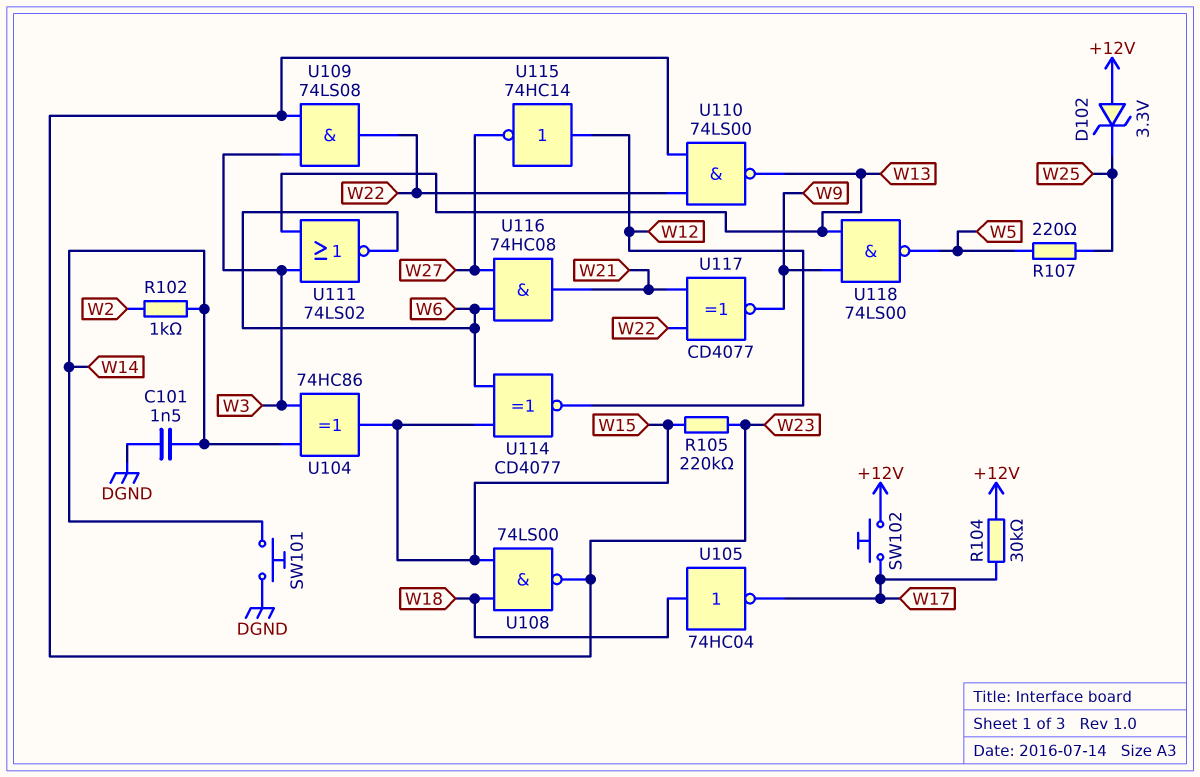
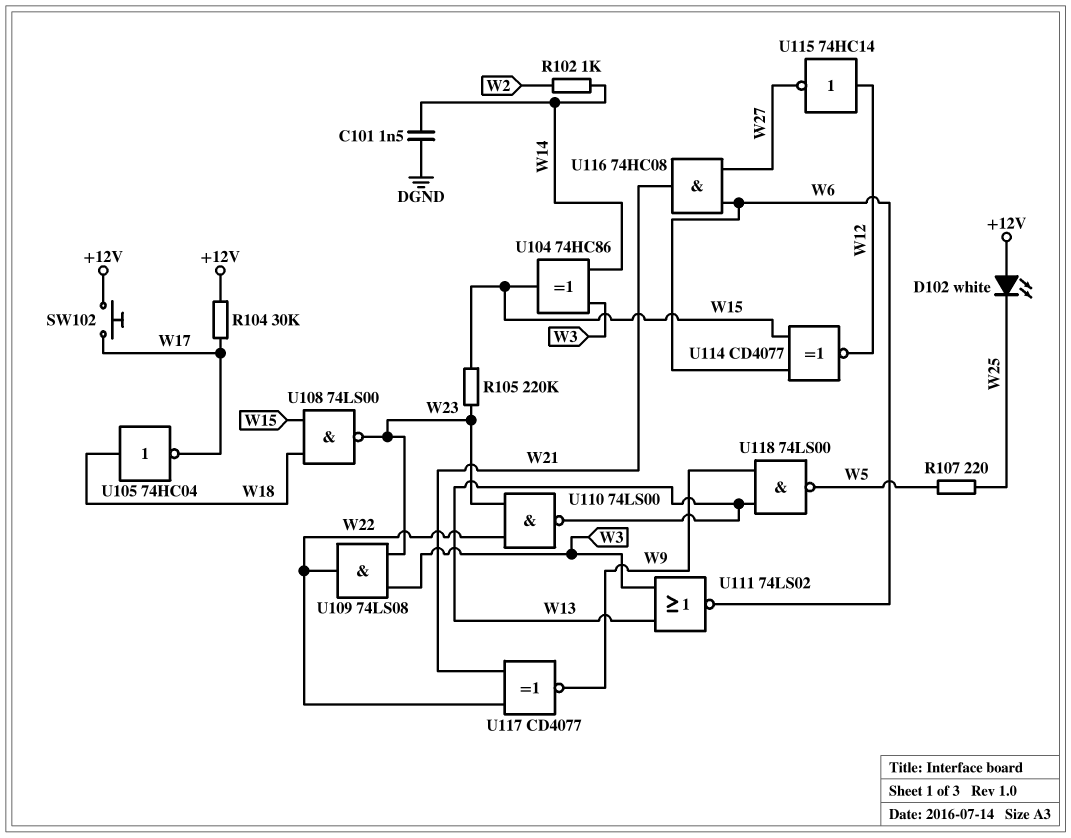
D102: zener 3.3V (A +12V, K W25) -> LED white (A +12V, K W25)
SW101: button (DGND, W14) -> none

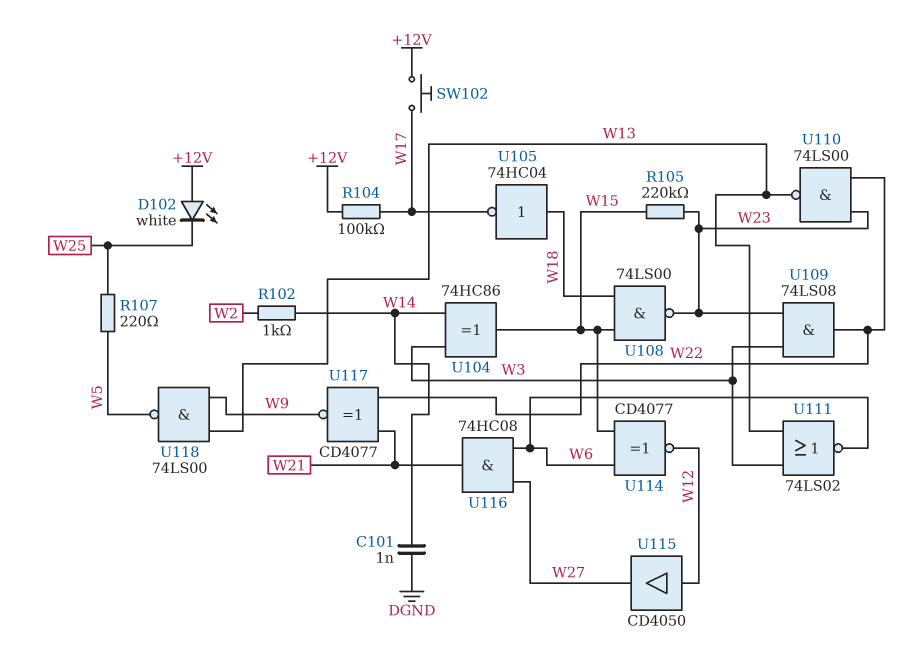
C101: 1.5nF (DGND, W14) -> 1nF (DGND, W14)
R104: 30k (+12V, W17) -> 100k (+12V, W17)
U115: NOT 74HC14 (in W12, out W27) -> buffer CD4050 (in W12, out W27)

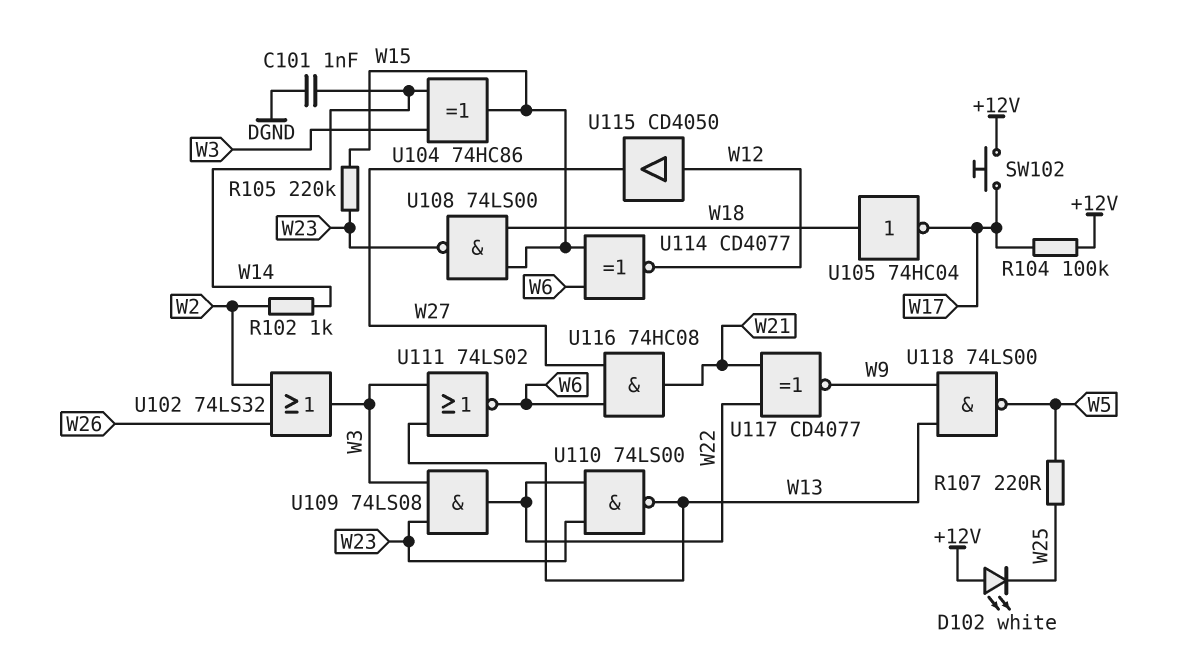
U102: none -> OR 74LS32 (in W2, in W26, out W3)

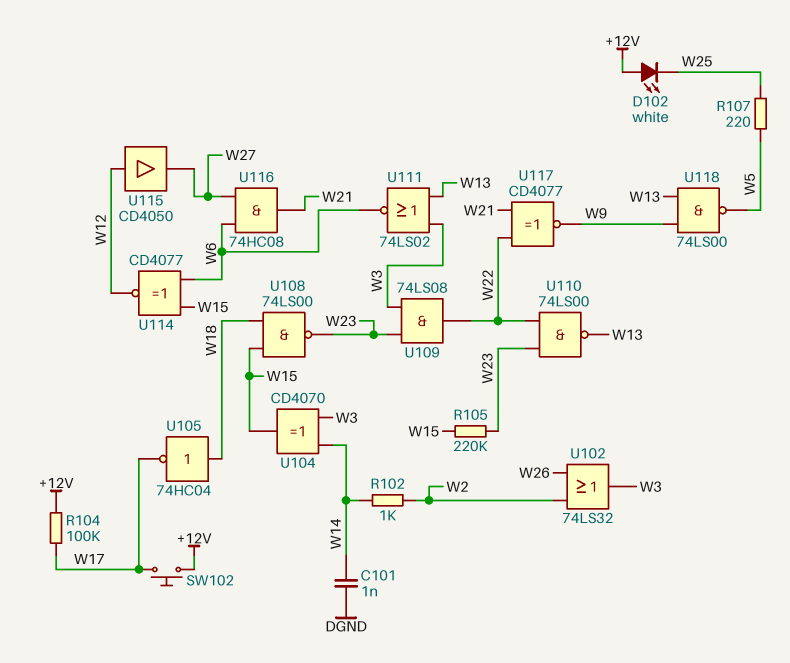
U104: XOR 74HC86 (in W3, in W14, out W15) -> XOR CD4070 (in W3, in W14, out W15)

